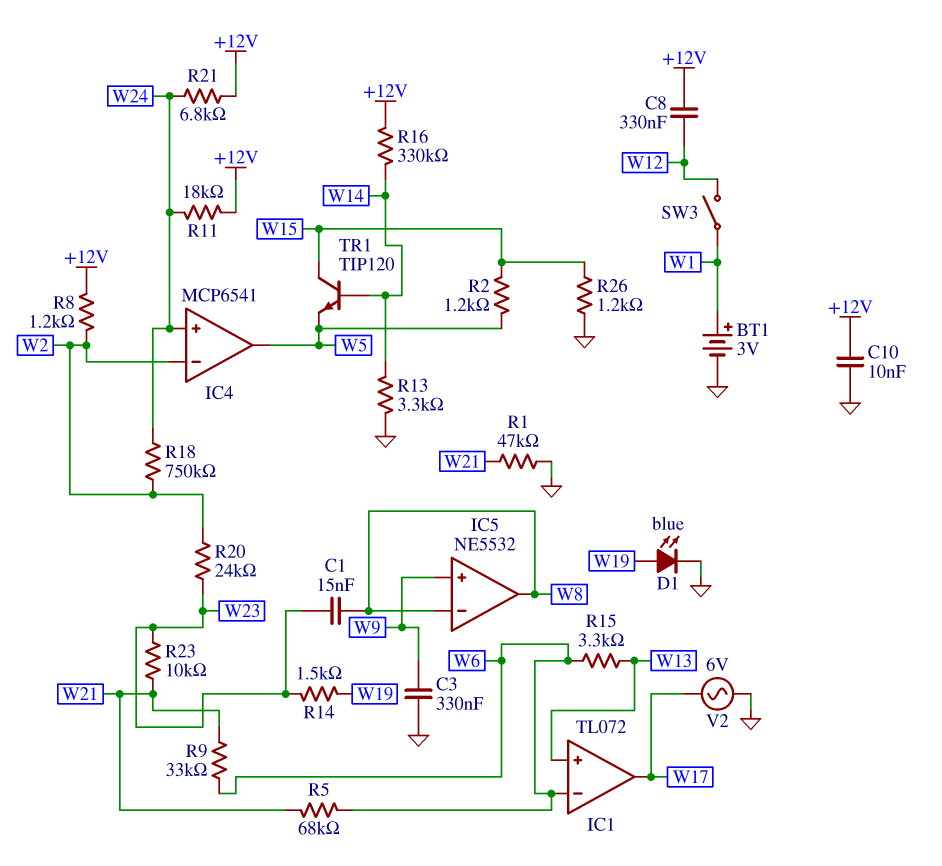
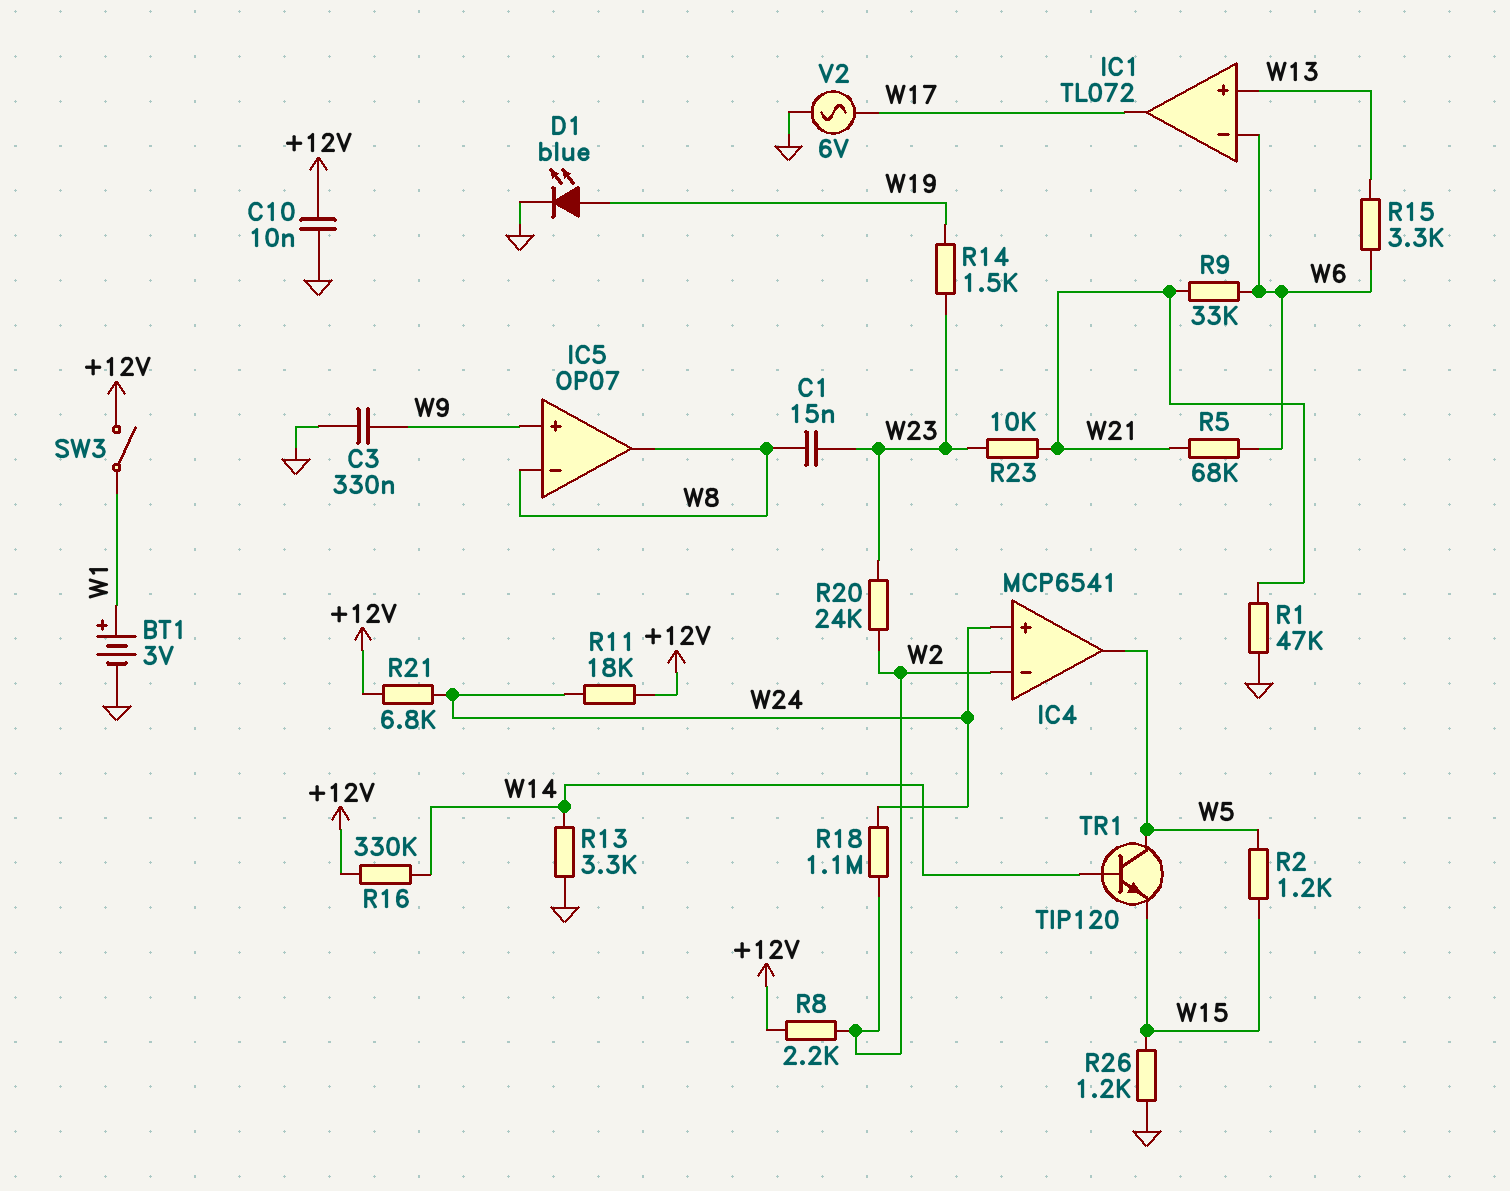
C8: 330nF (+12V, W12) -> none
IC5: NE5532 -> OP07
R8: 1.2k (+12V, W2) -> 2.2k (+12V, W2)
R18: 750k (W2, W24) -> 1.1M (W2, W24)
SW3: switch (W1, W12) -> switch (+12V, W1)
TR1: NPN TIP120 (B W14, C W15, E W5) -> NPN TIP120 (B W14, C W5, E W15)

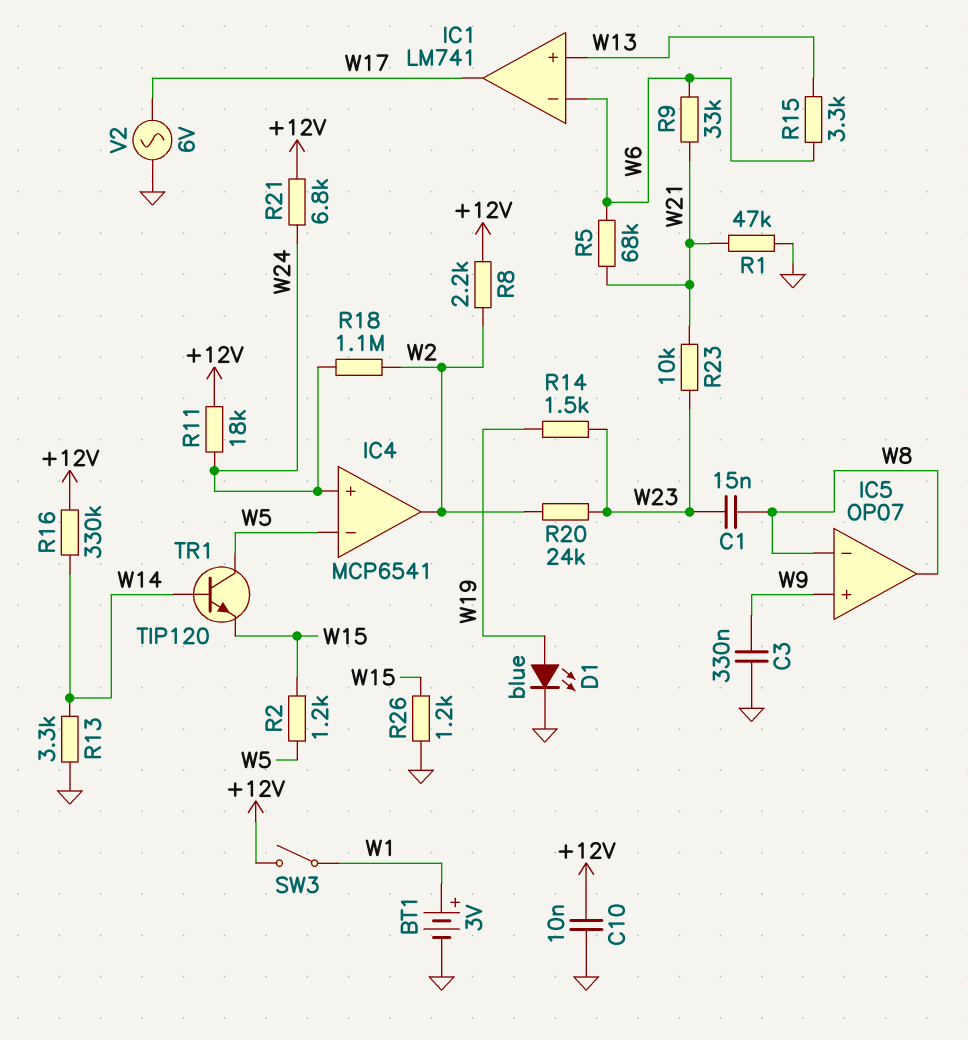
IC1: TL072 -> LM741
IC4 pin in-: W2 -> W5
IC4 pin out: W5 -> W2

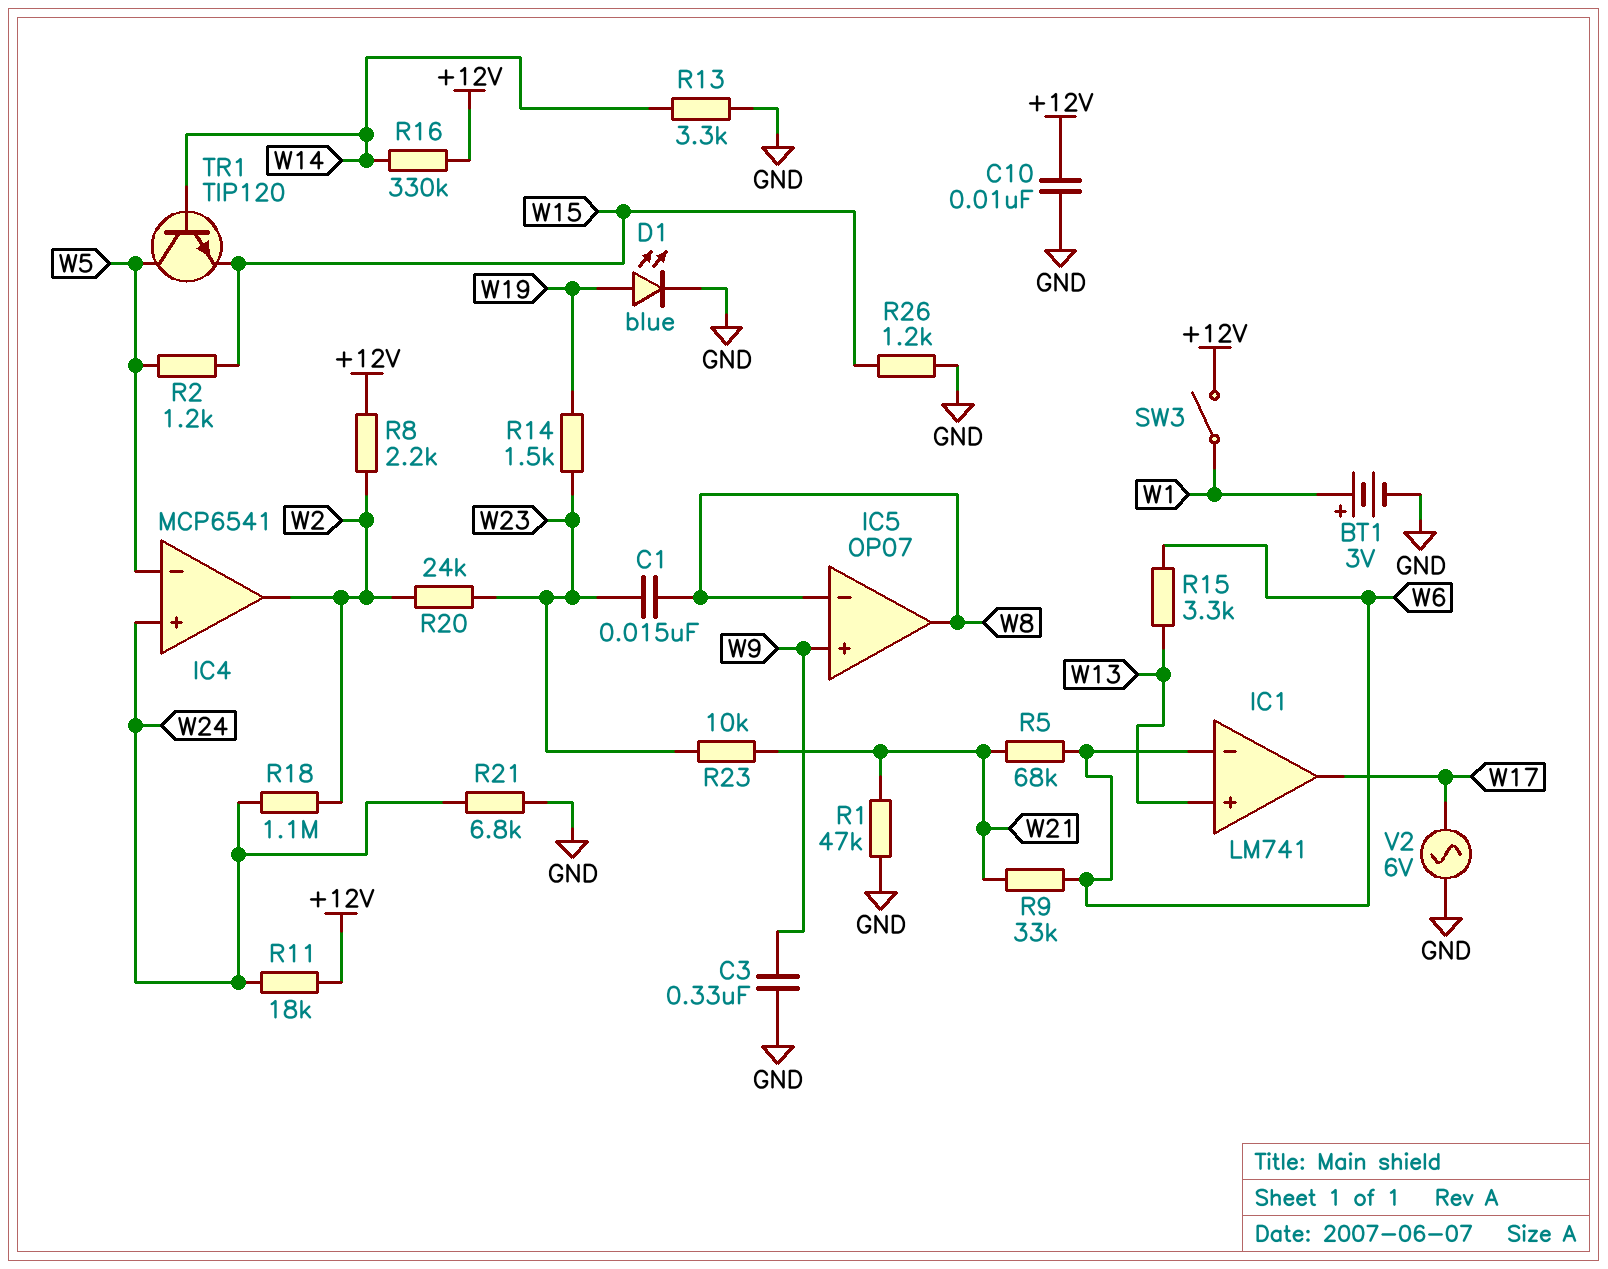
R21: 6.8k (+12V, W24) -> 6.8k (GND, W24)

